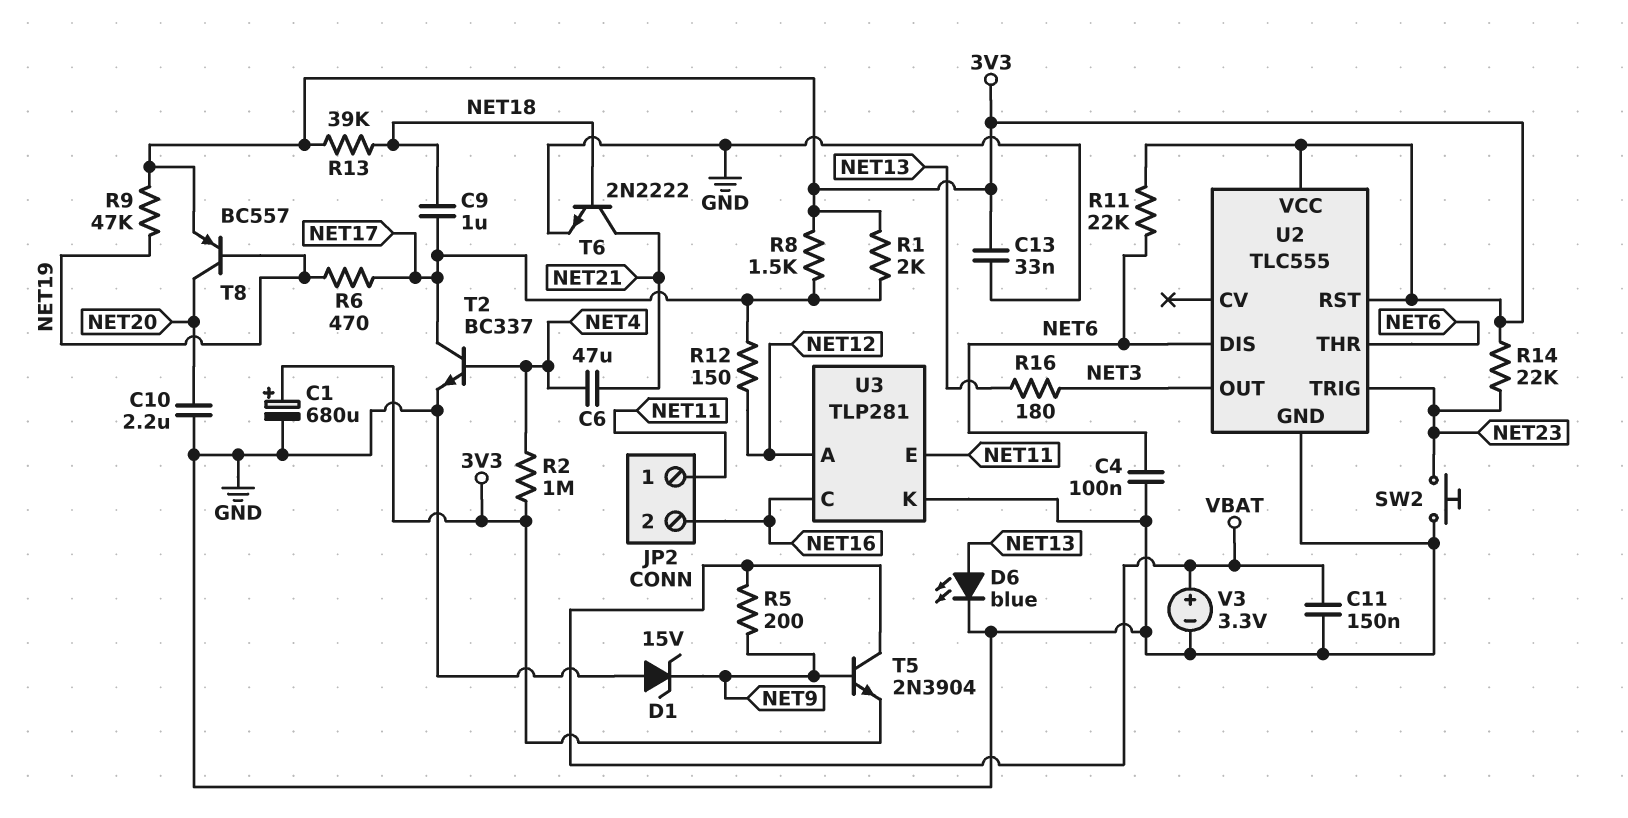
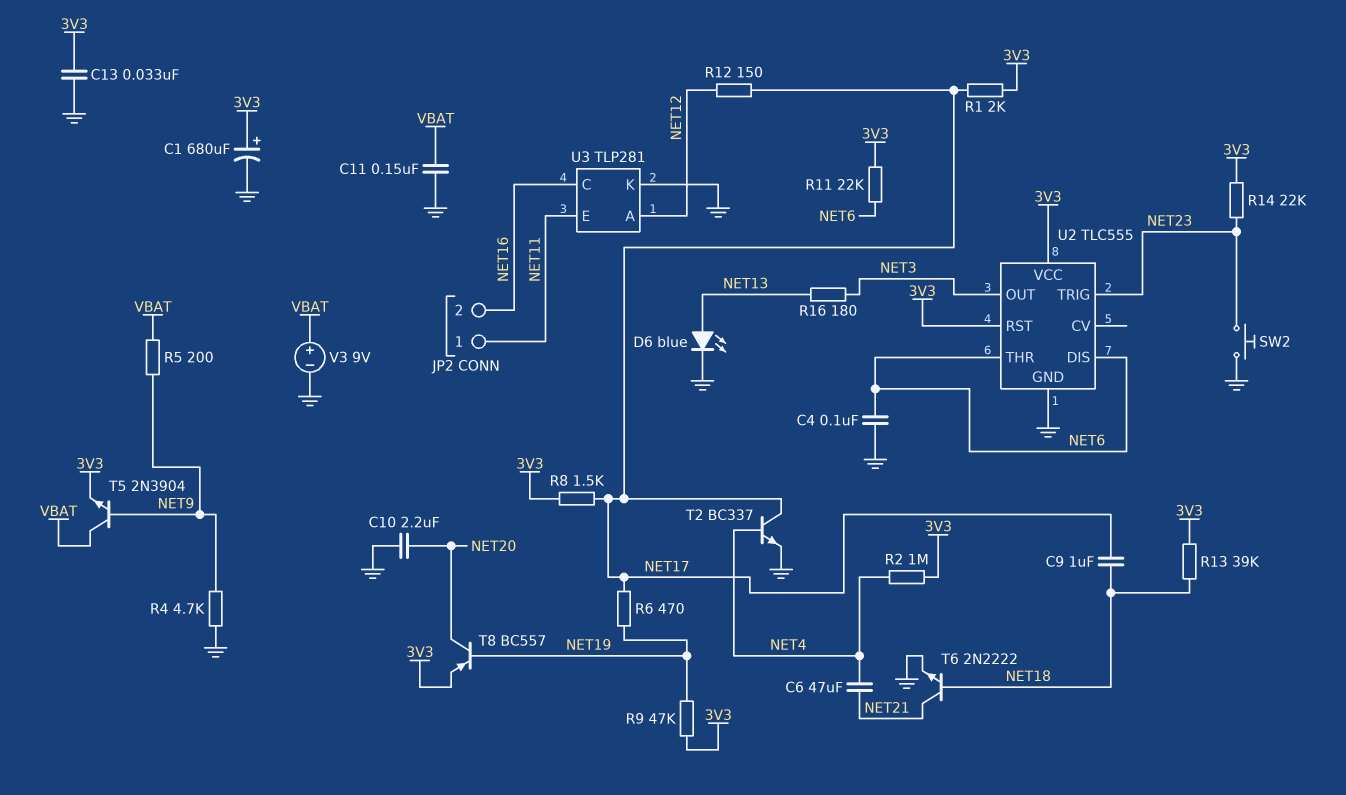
D1: zener 15V (A GND, K NET9) -> none
R4: none -> 4.7k (GND, NET9)
V3: 3.3V (plus VBAT, minus GND) -> 9V (plus VBAT, minus GND)

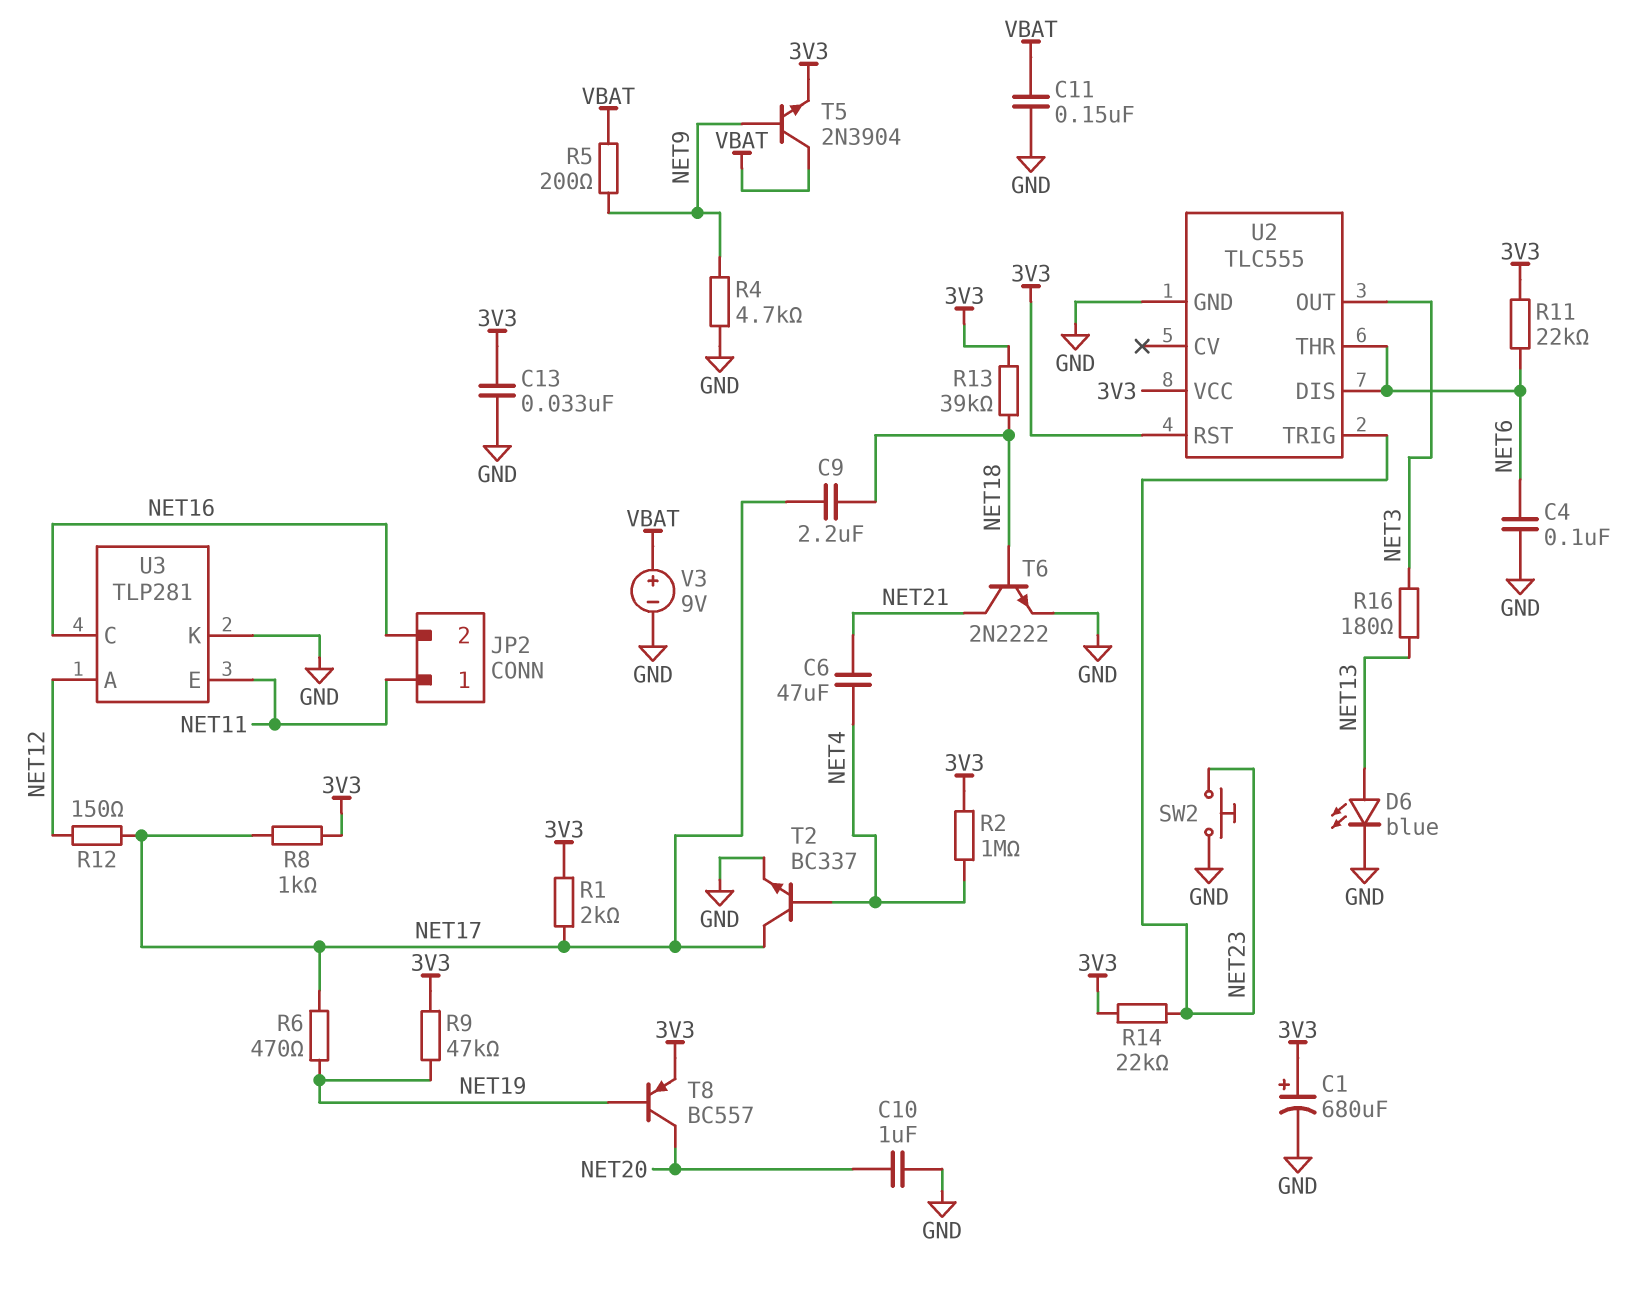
C9: 1uF (NET17, NET18) -> 2.2uF (NET17, NET18)
C10: 2.2uF (GND, NET20) -> 1uF (GND, NET20)
R8: 1.5k (3V3, NET17) -> 1k (3V3, NET17)

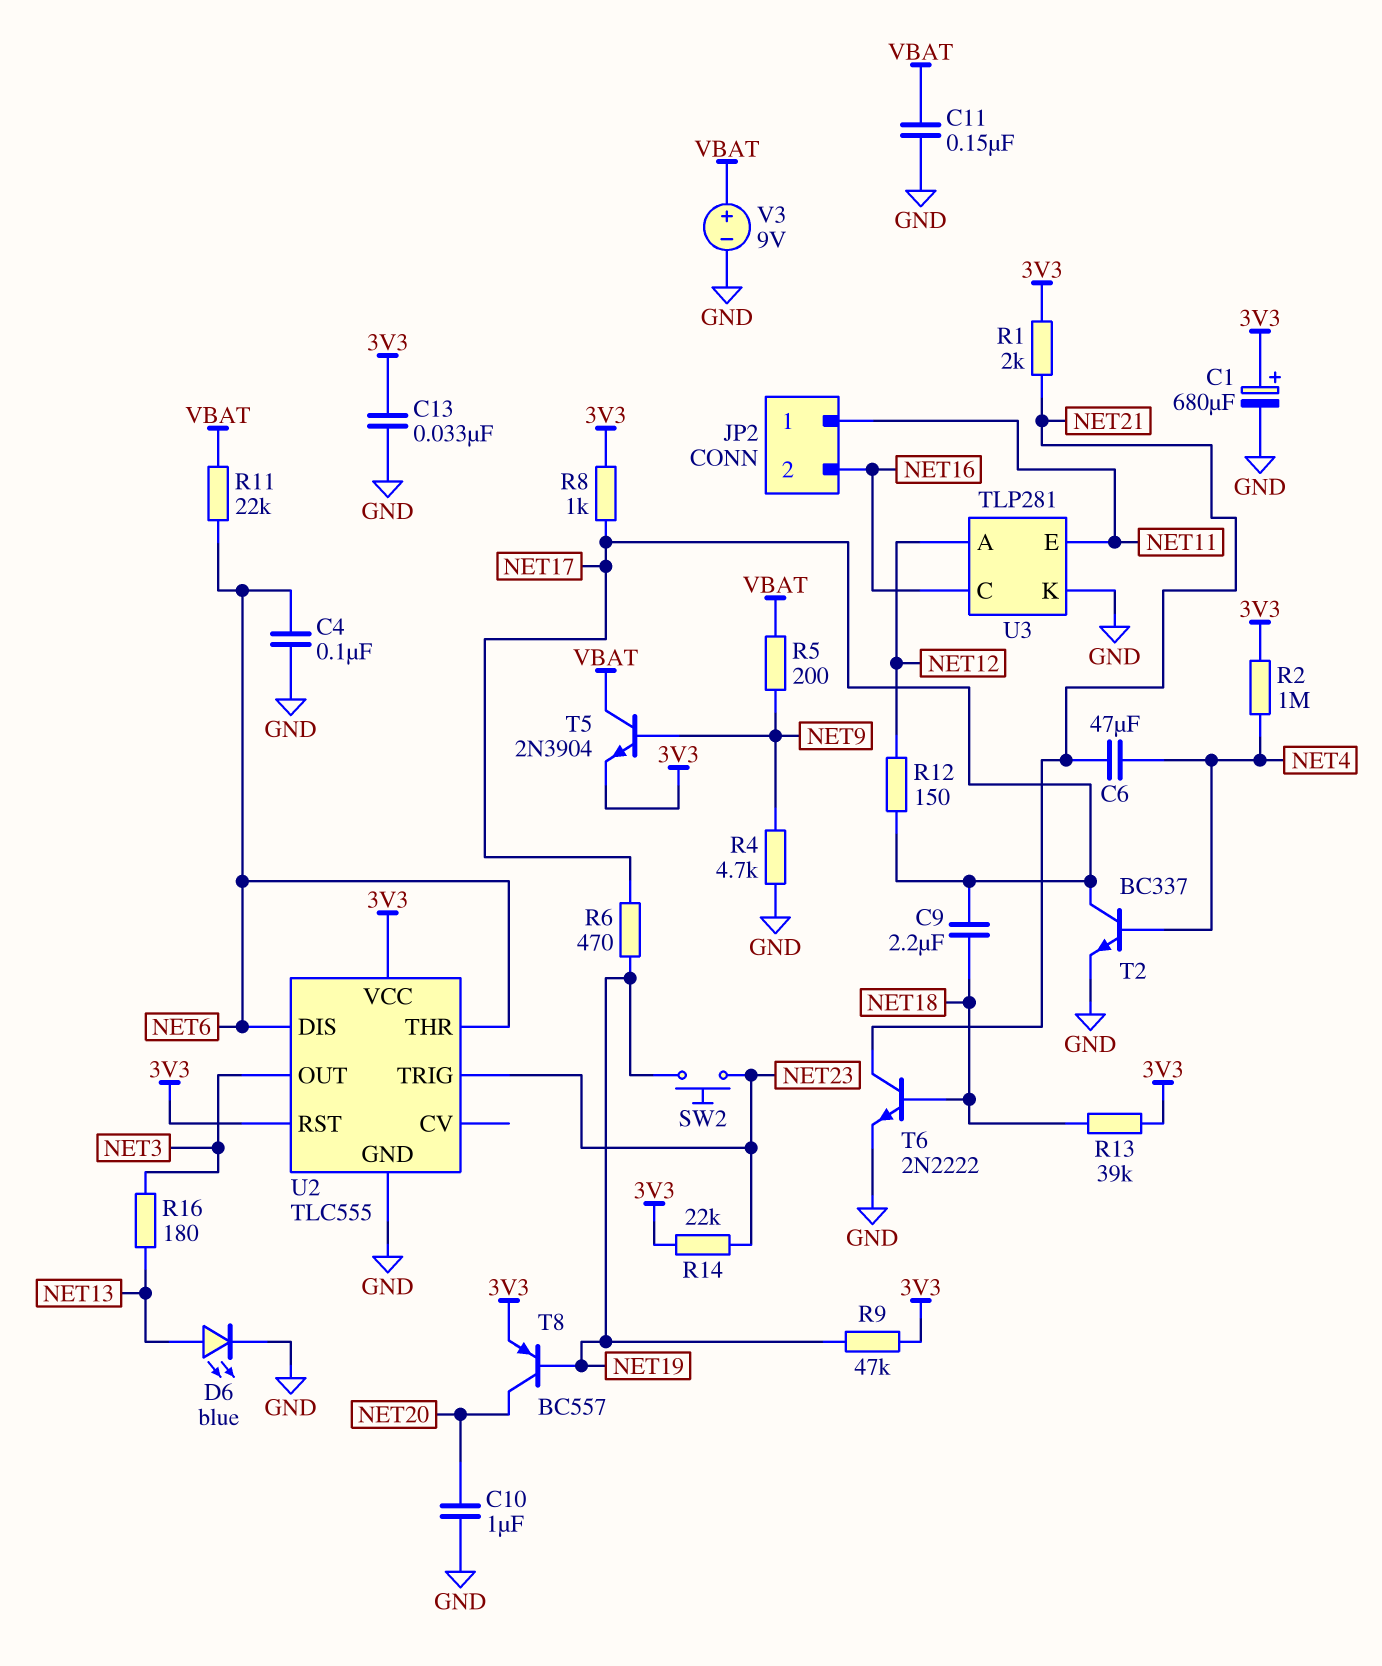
R1: 2k (3V3, NET17) -> 2k (3V3, NET21)
R11: 22k (3V3, NET6) -> 22k (NET6, VBAT)
SW2: button (GND, NET23) -> button (NET19, NET23)

